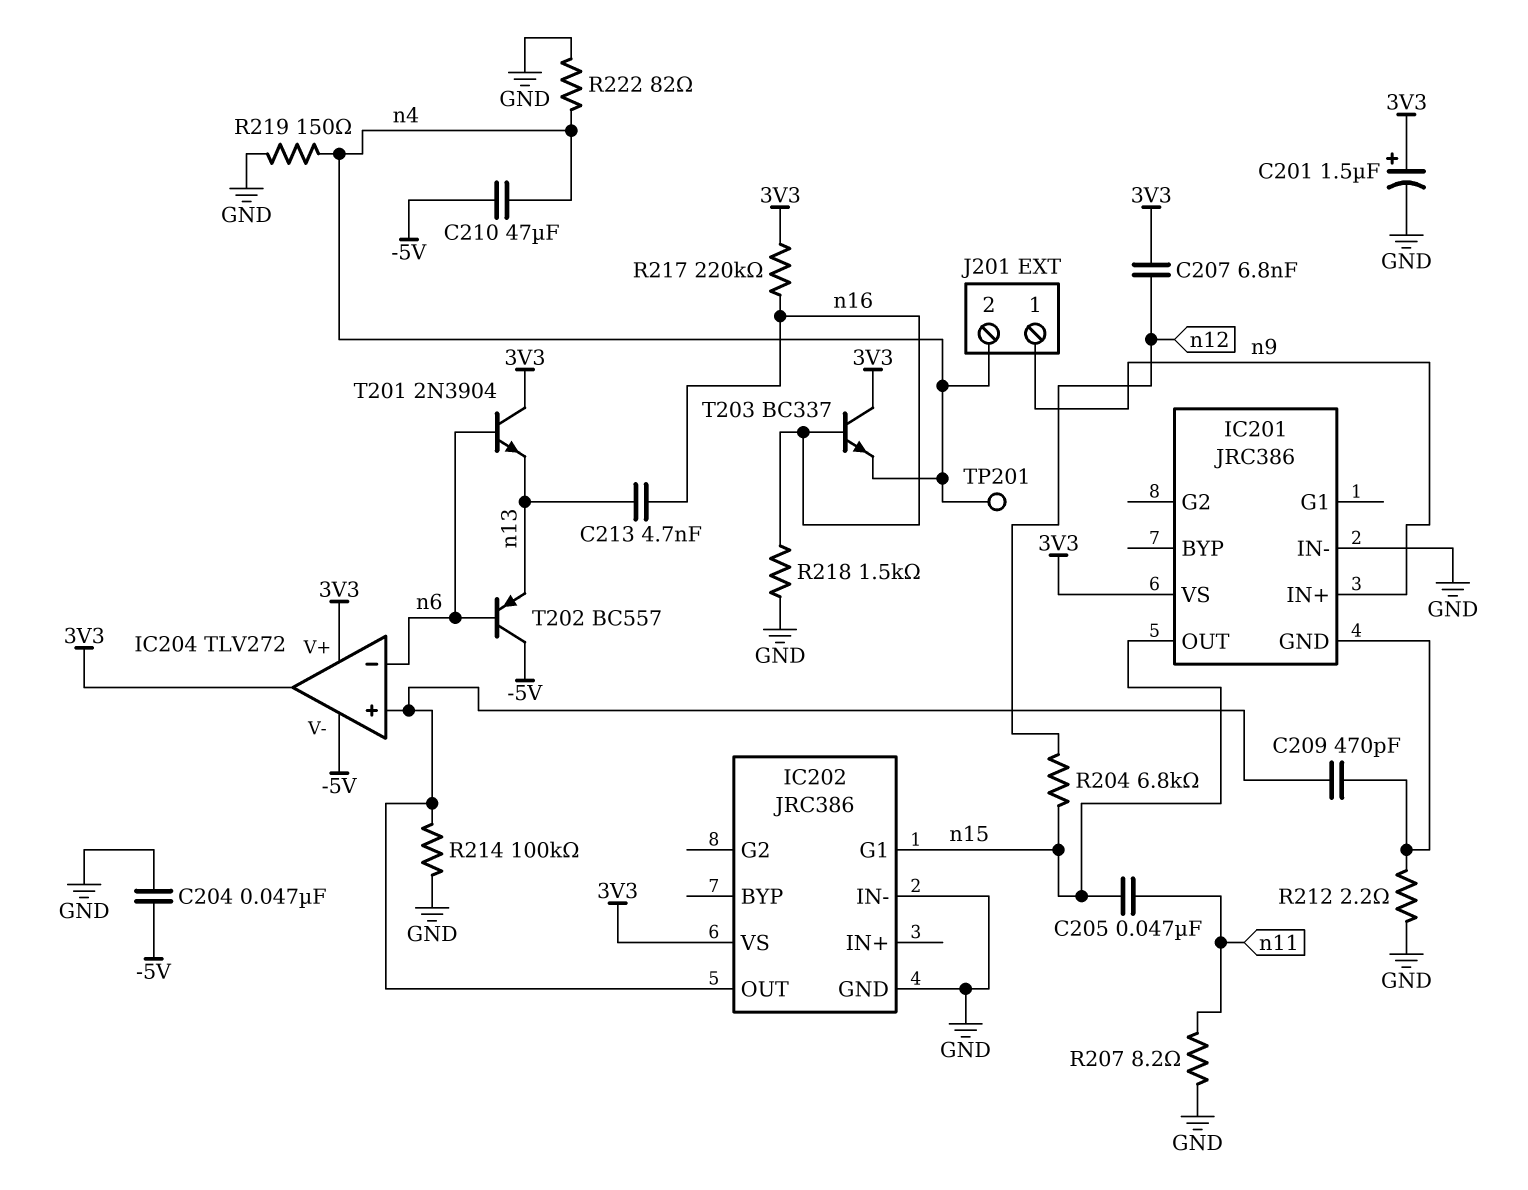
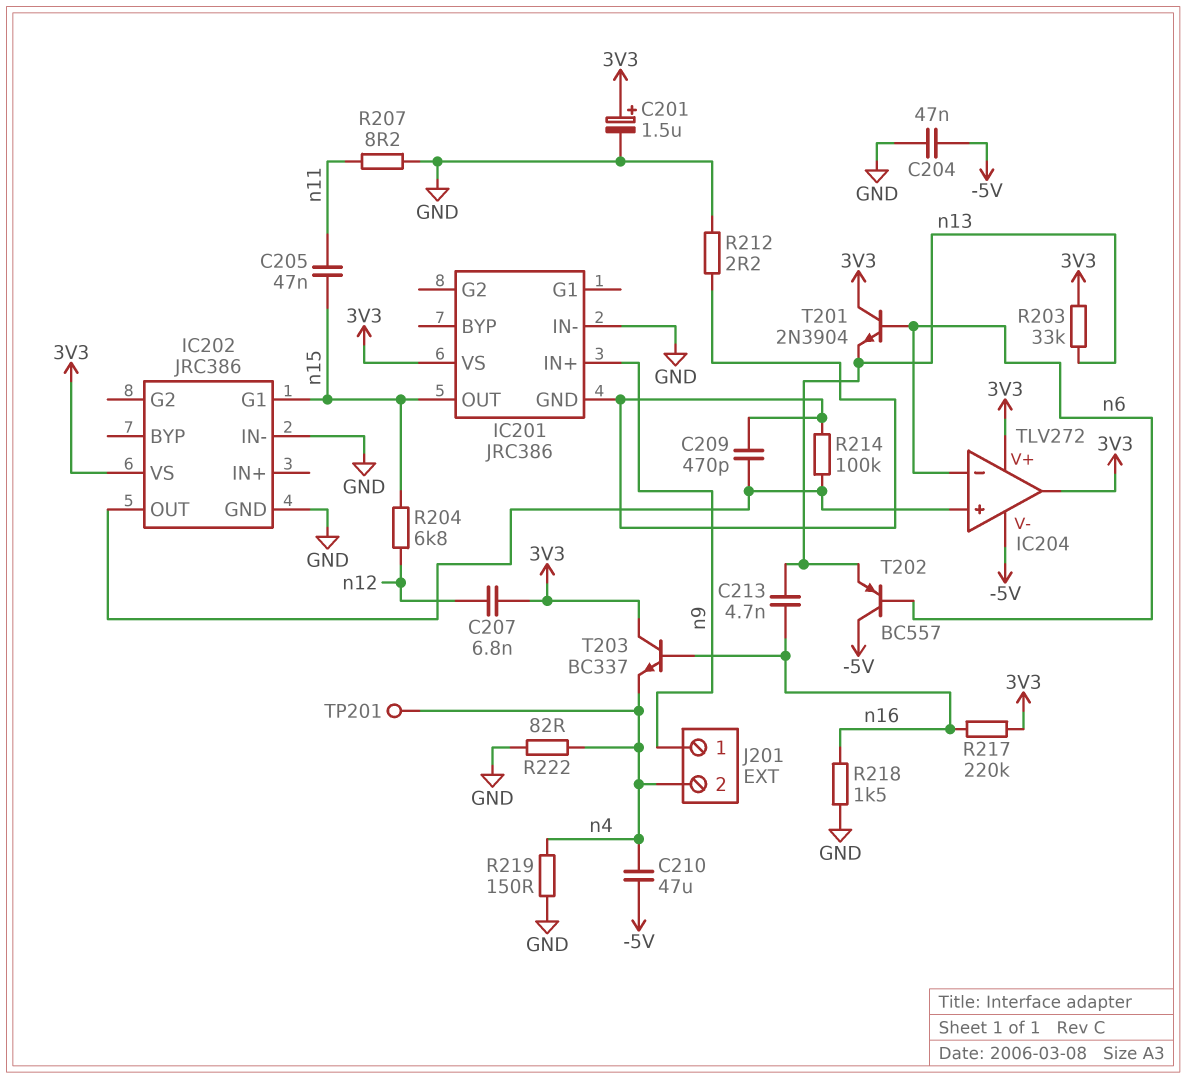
R203: none -> 33k (3V3, n13)
R214: 100k (GND, IC202/OUT) -> 100k (IC201/GND, IC202/OUT)

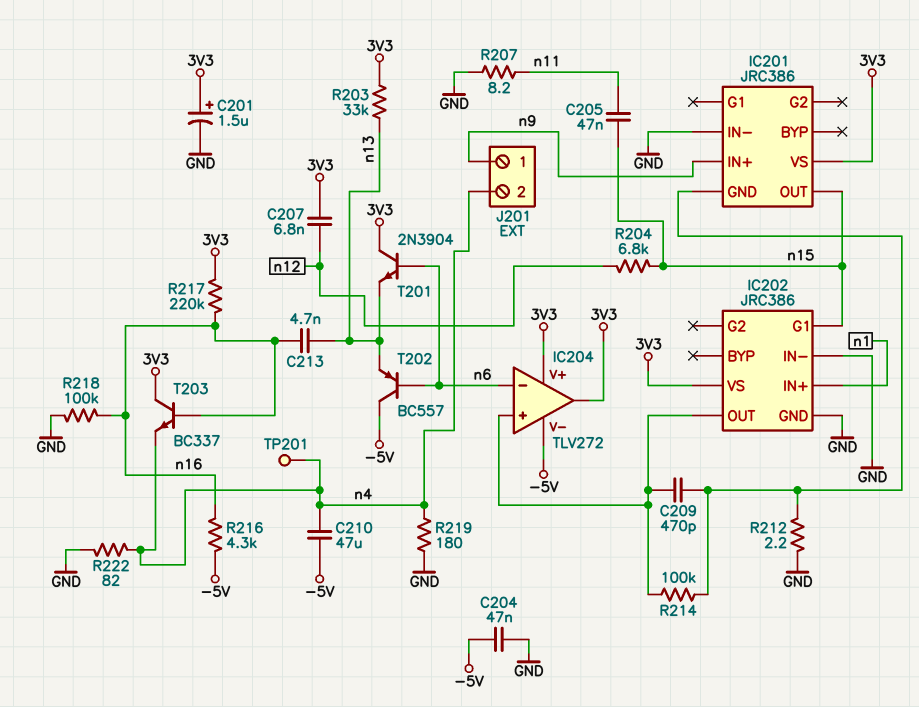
IC202 pin IN+: none -> n1
R216: none -> 4.3k (-5V, n16)
R218: 1.5k (GND, n16) -> 100k (GND, n16)
R219: 150 (GND, n4) -> 180 (GND, n4)

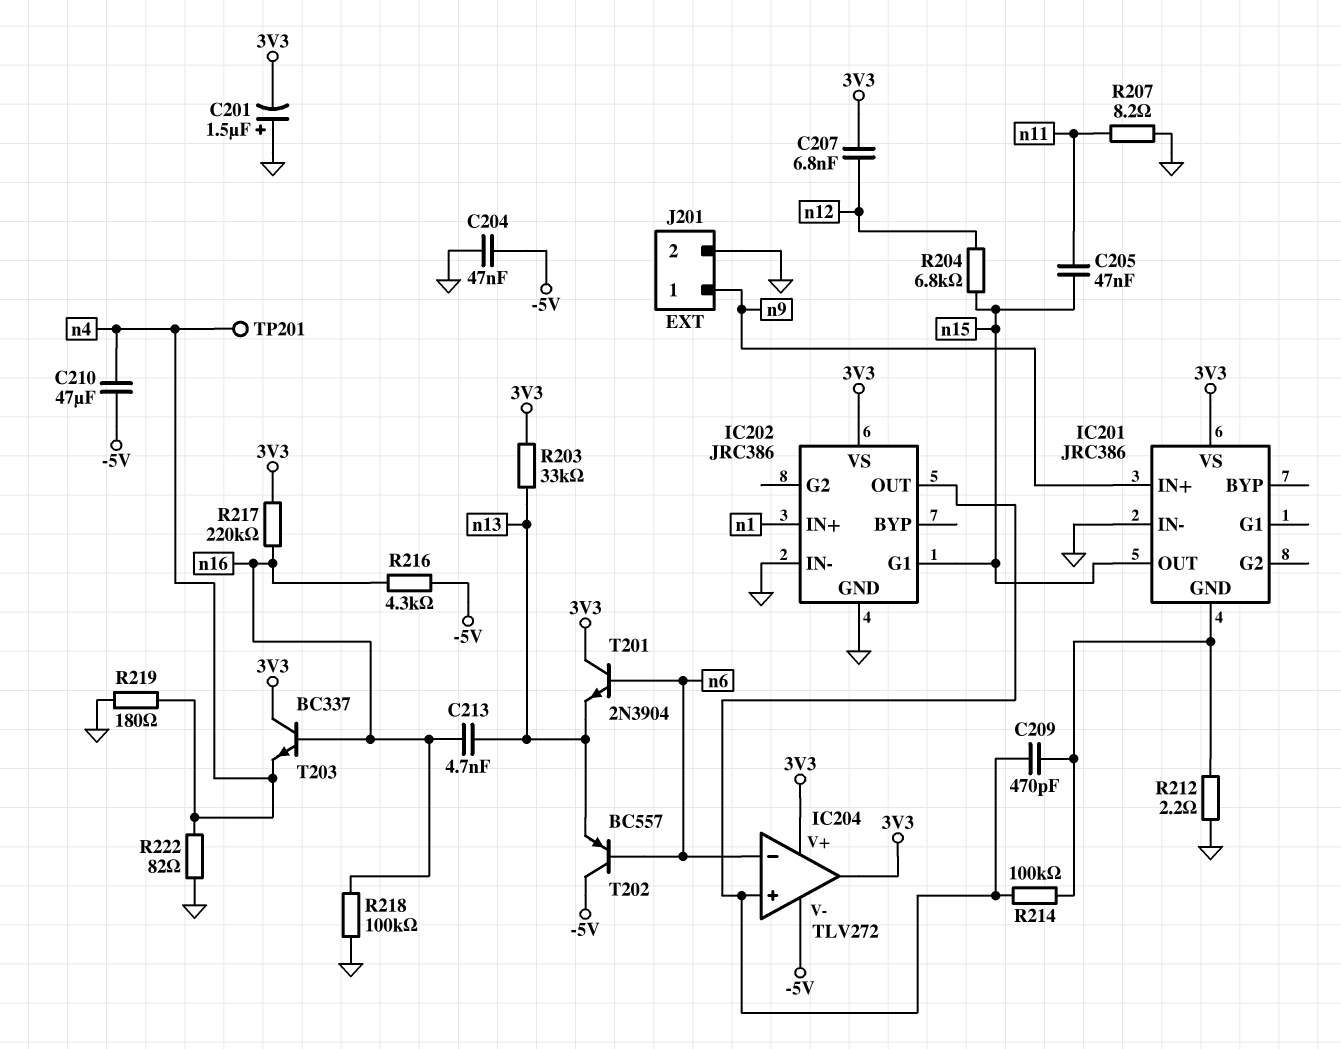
C201: 1.5uF (plus 3V3, minus GND) -> 1.5uF (plus GND, minus 3V3)
J201 pin 2: n4 -> GND

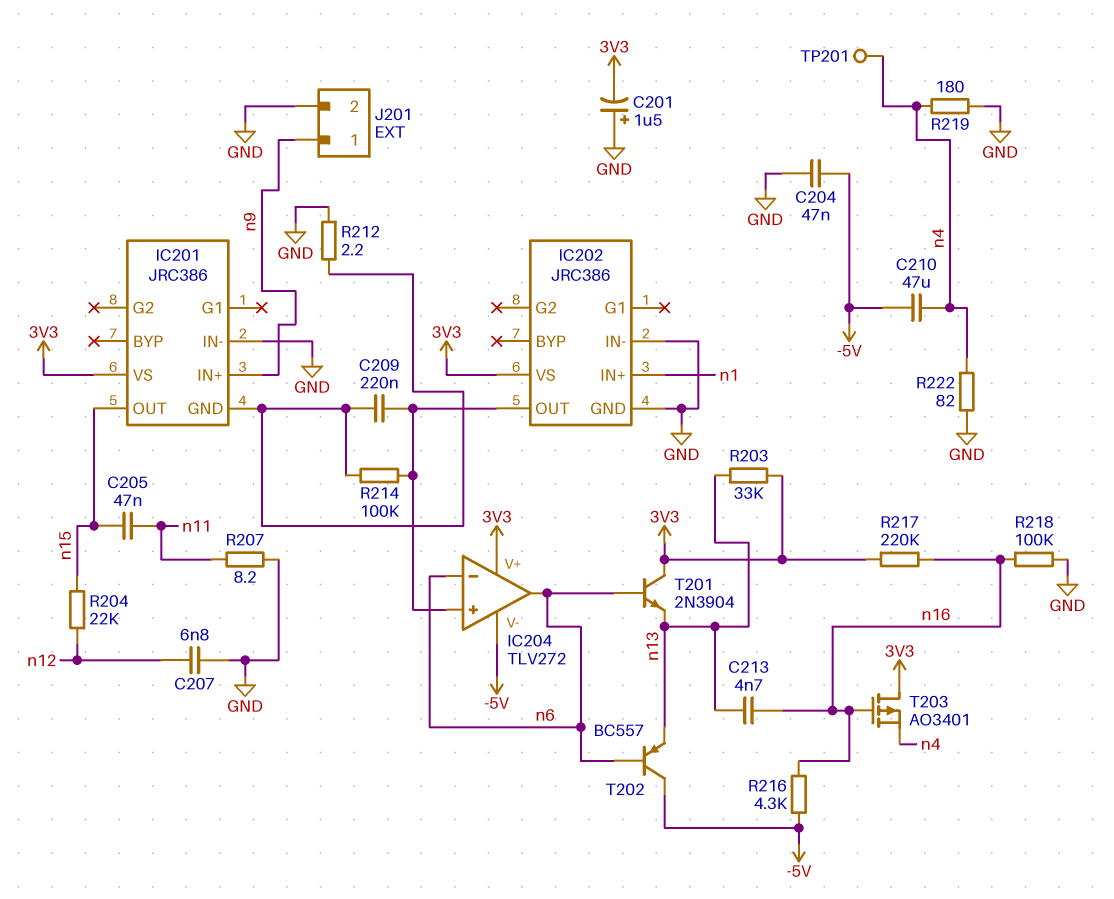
C207: 6.8nF (3V3, n12) -> 6.8nF (GND, n12)
C209: 470pF (IC201/GND, IC202/OUT) -> 220nF (IC201/GND, IC202/OUT)
IC202 pin G1: n15 -> none
IC204 pin out: 3V3 -> n6
R204: 6.8k (n12, n15) -> 22k (n12, n15)
T203: NPN BC337 (B n16, C 3V3, E n4) -> PMOS AO3401 (G n16, D 3V3, S n4)

